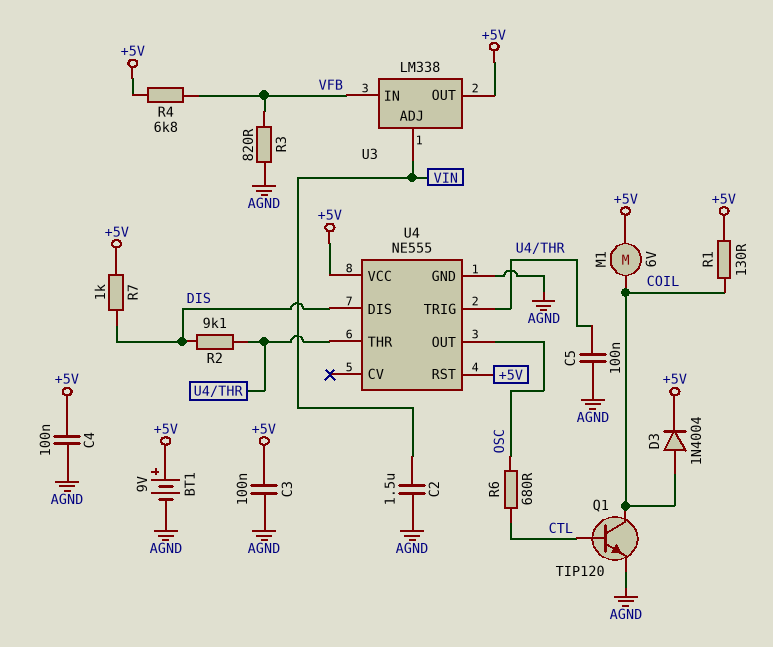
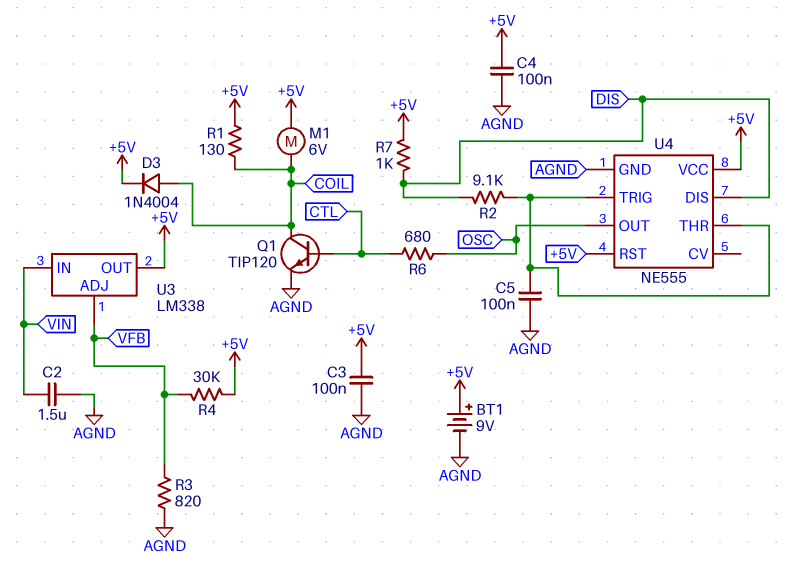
R4: 6.8k (+5V, VFB) -> 30k (+5V, VFB)
U3 pin ADJ: VIN -> VFB
U3 pin IN: VFB -> VIN

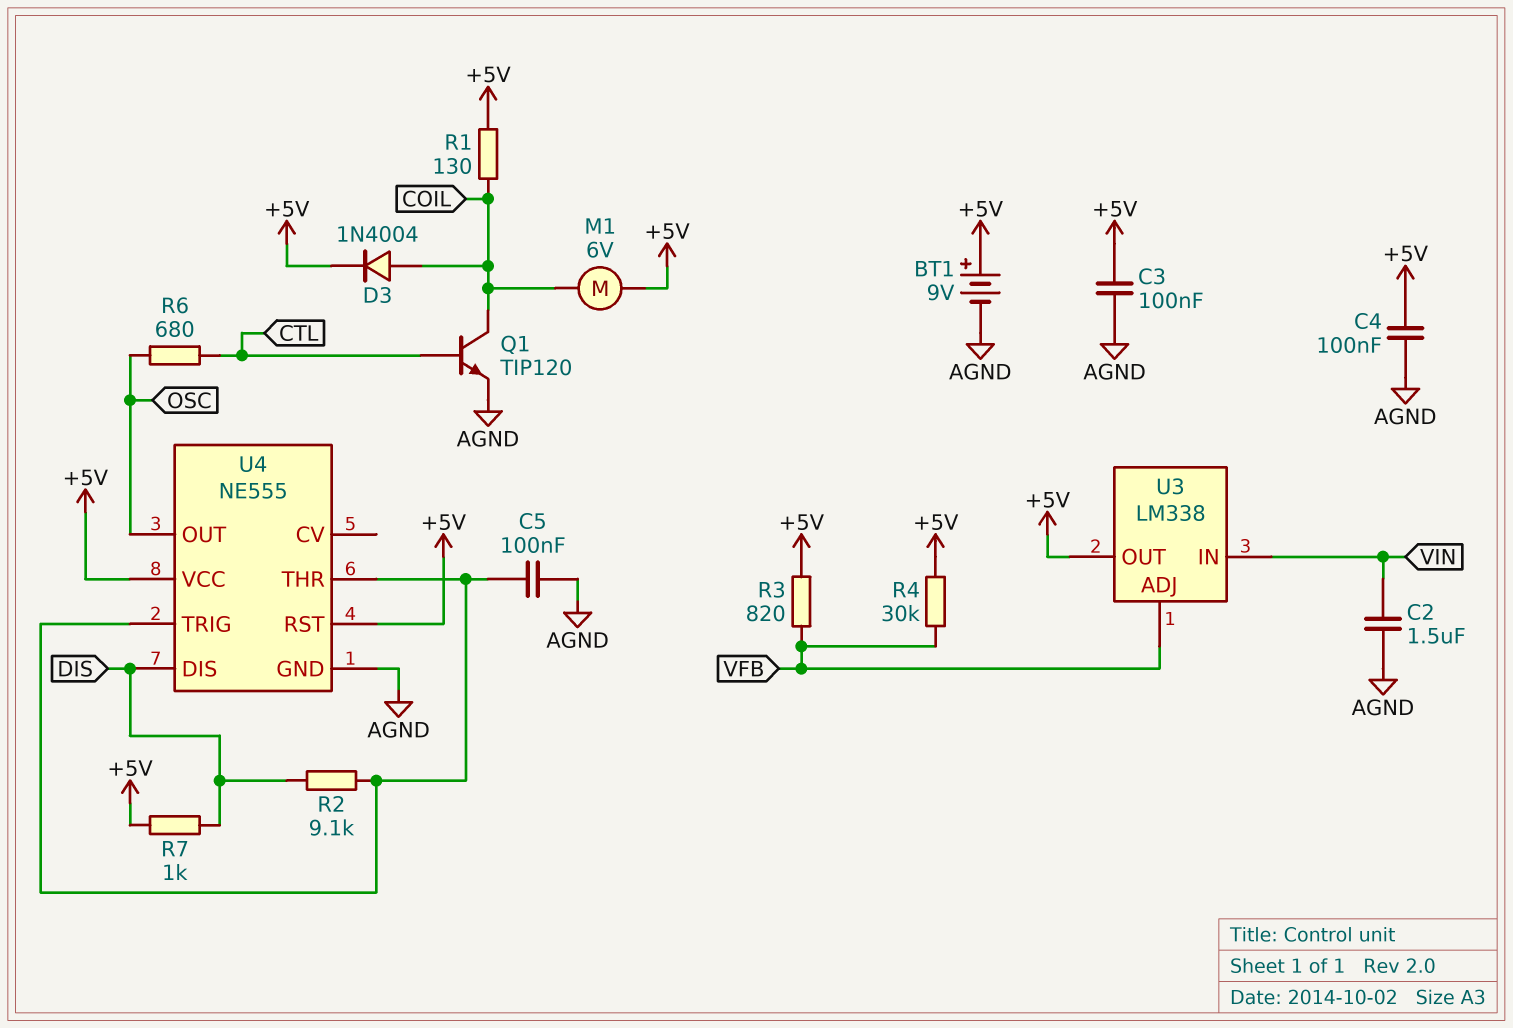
R3: 820 (AGND, VFB) -> 820 (+5V, VFB)

